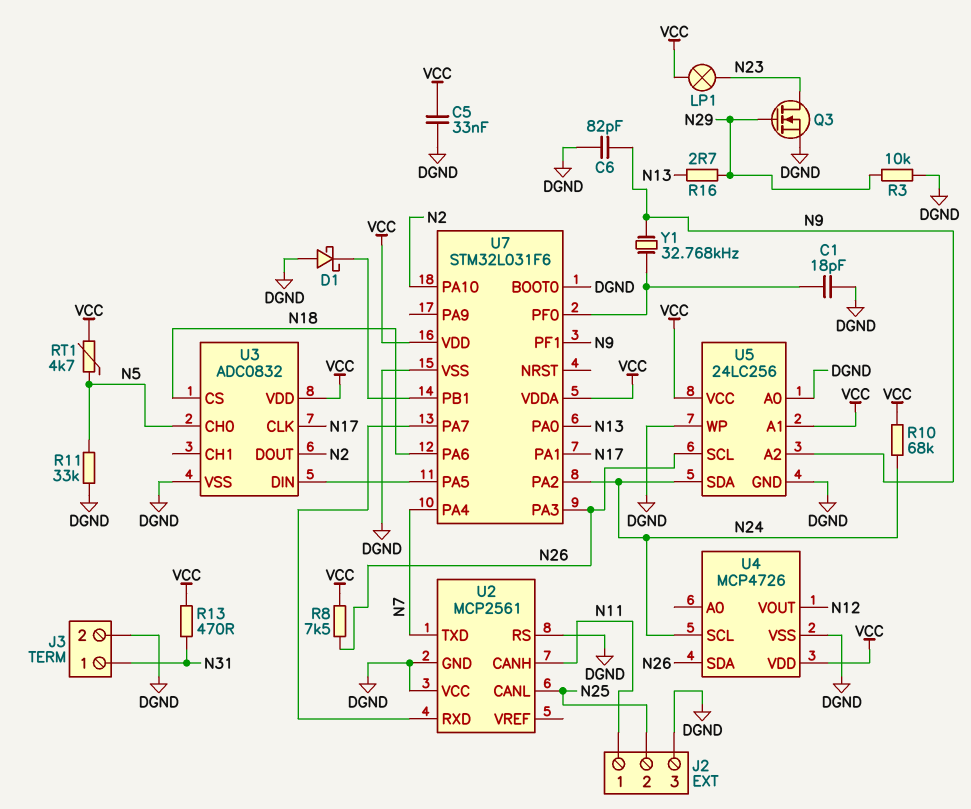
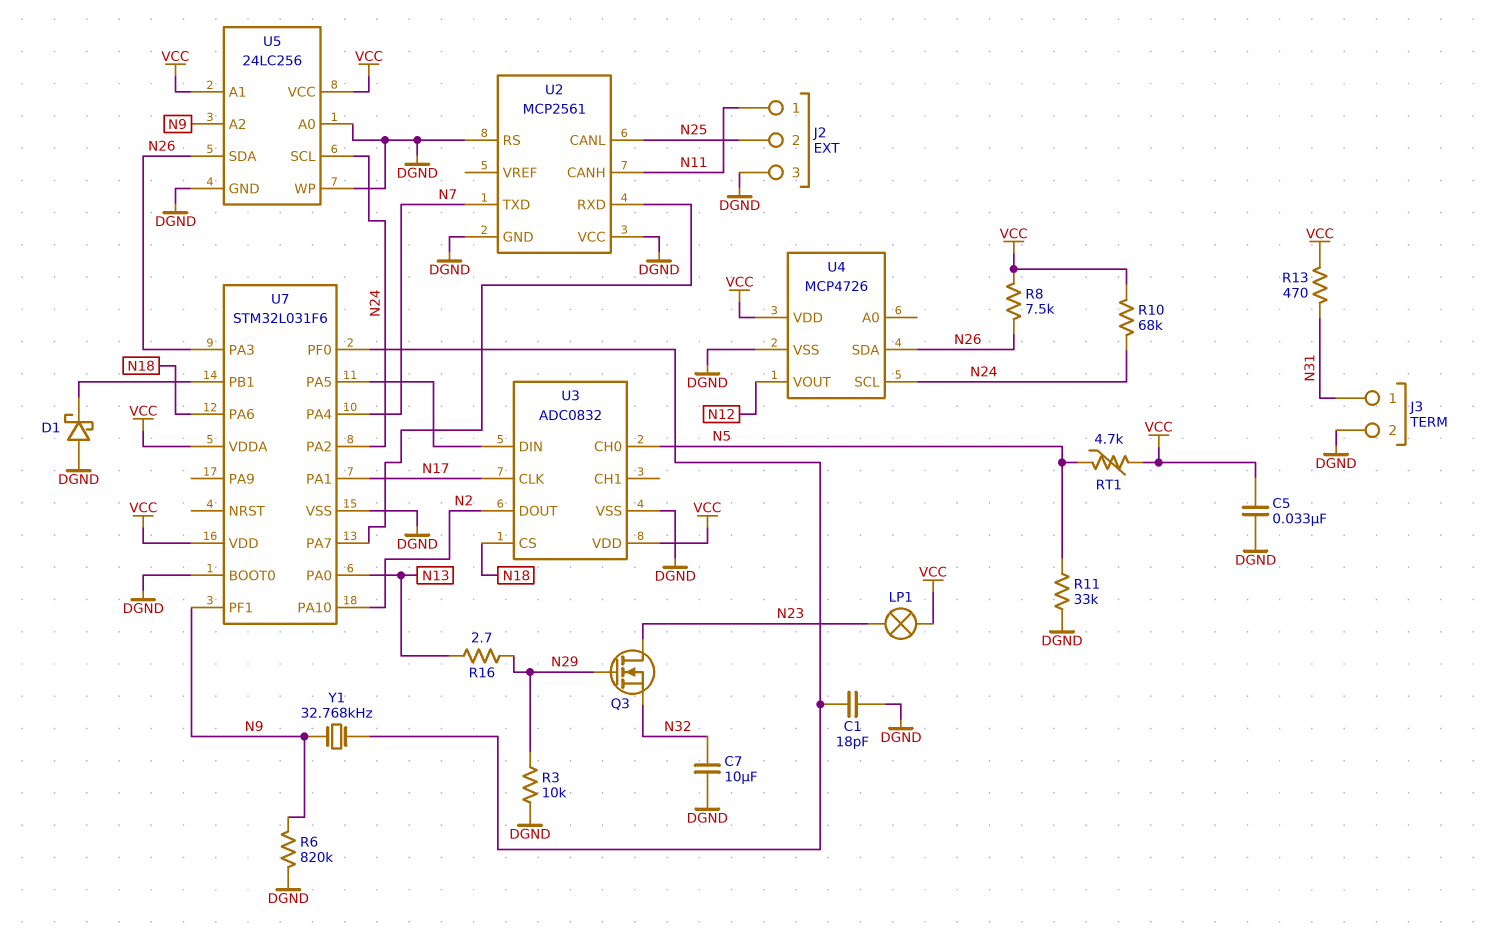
C6: 82pF (DGND, N9) -> none
C7: none -> 10uF (DGND, N32)
Q3: NMOS (G N29, D N23, S DGND) -> NMOS (G N29, D N23, S N32)
R6: none -> 820k (DGND, N9)
U5 pin SCL: N26 -> N24
U5 pin SDA: N24 -> N26

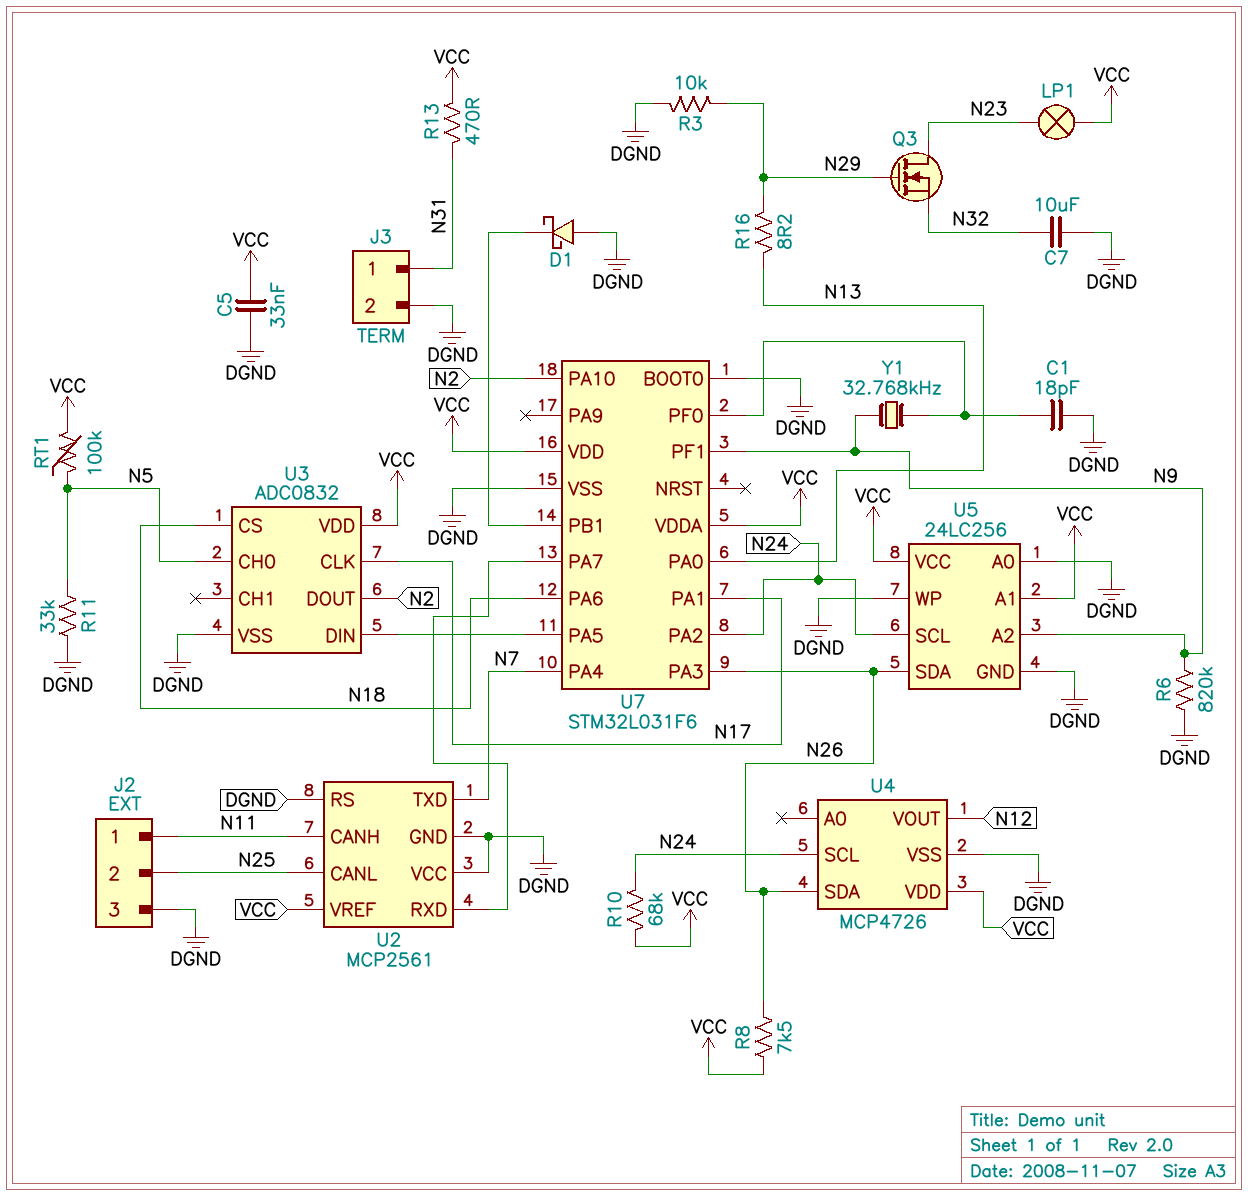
R16: 2.7 (N13, N29) -> 8.2 (N13, N29)
RT1: 4.7k (N5, VCC) -> 100k (N5, VCC)
U2 pin VREF: none -> VCC

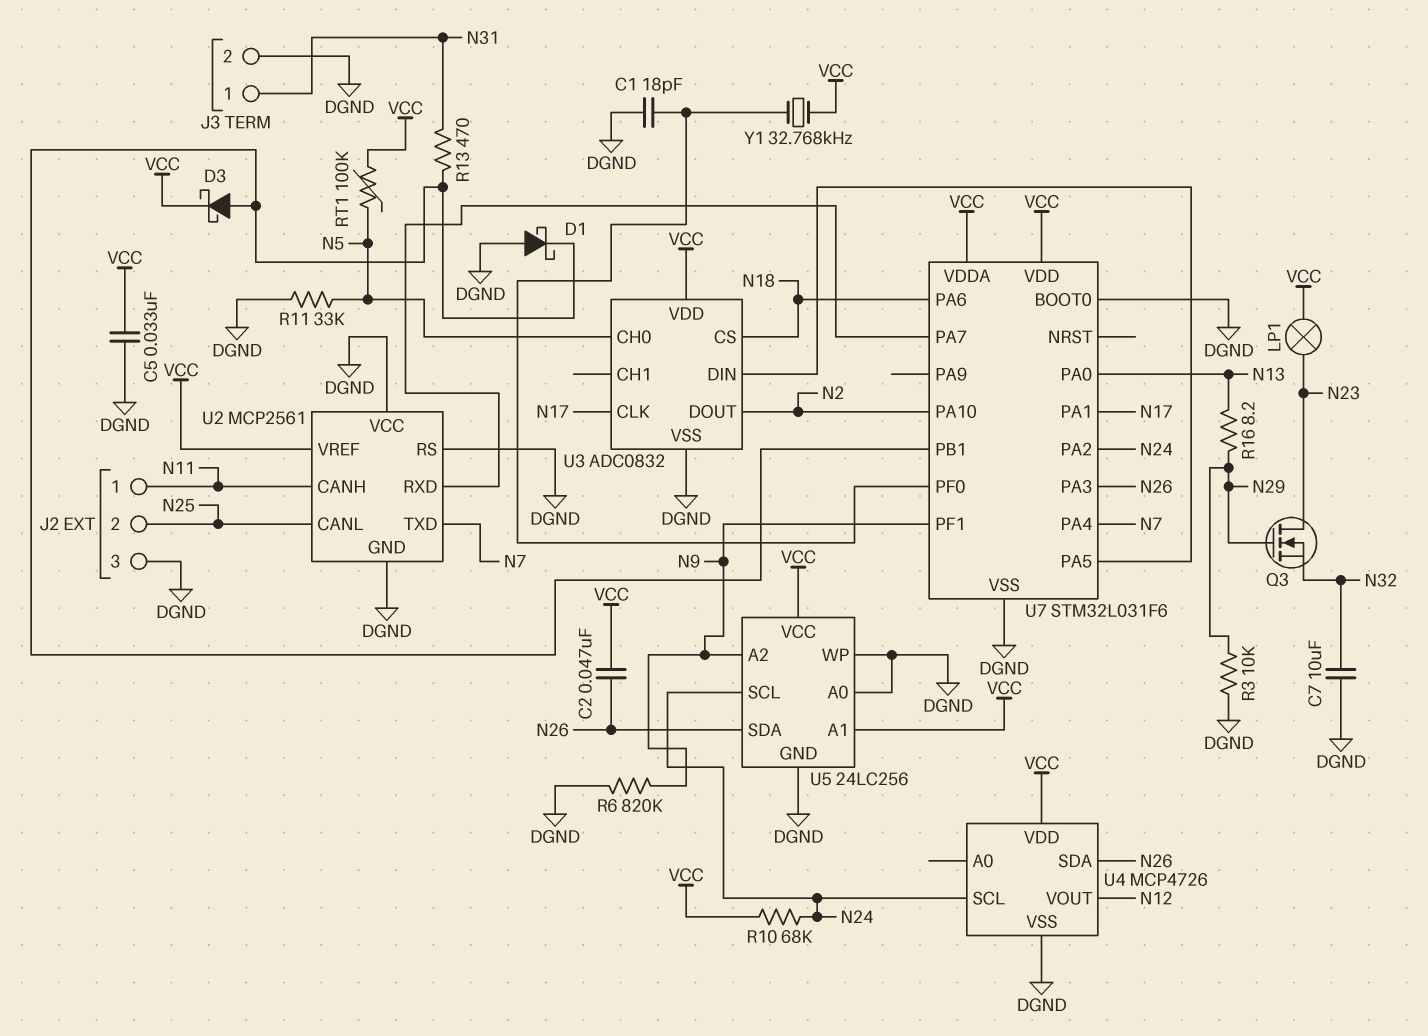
C2: none -> 47nF (N26, VCC)
D3: none -> schottky (A U7/PB1, K VCC)
R8: 7.5k (N26, VCC) -> none
R13: 470 (N31, VCC) -> 470 (N31, U7/PB1)
Y1: 32.768kHz (N9, U7/PF0) -> 32.768kHz (U7/PF0, VCC)

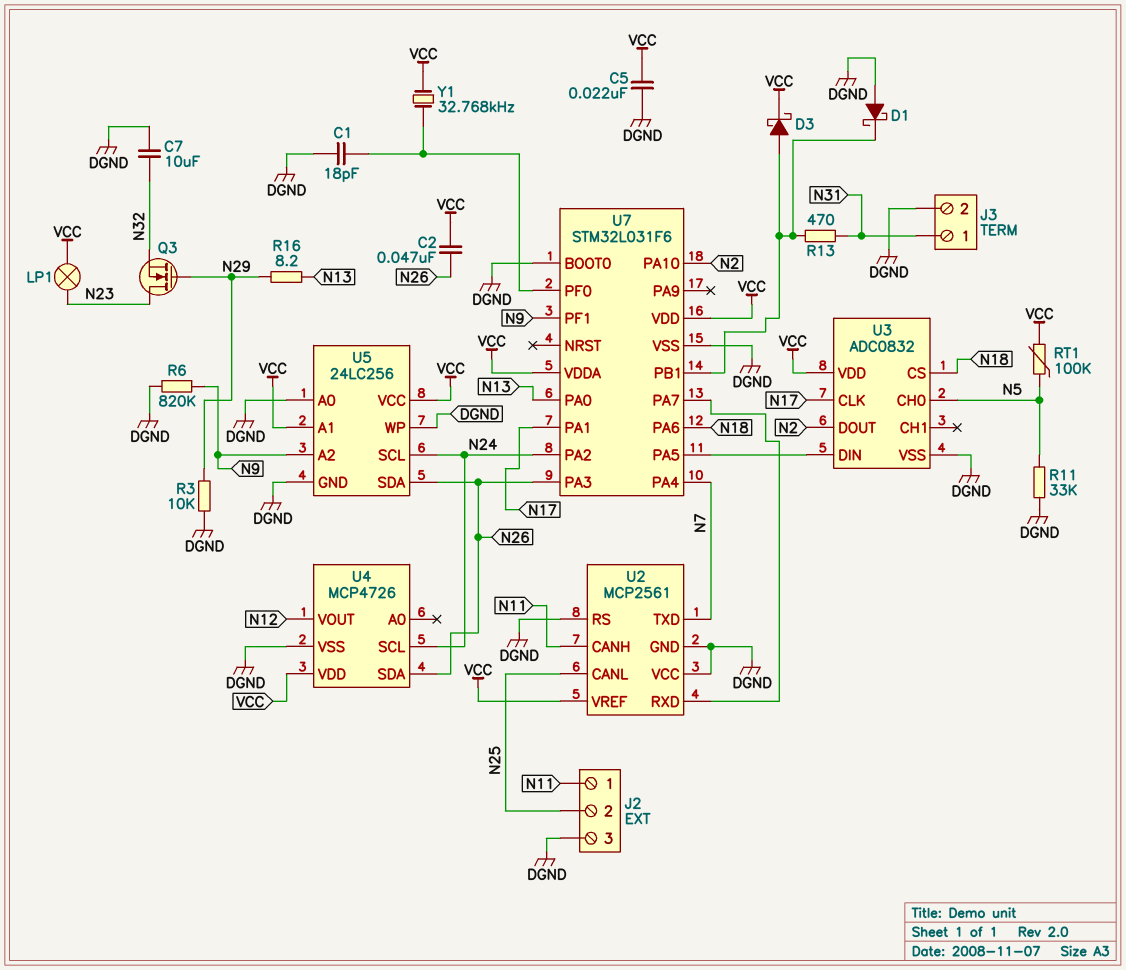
C5: 33nF (DGND, VCC) -> 22nF (DGND, VCC)
R10: 68k (N24, VCC) -> none

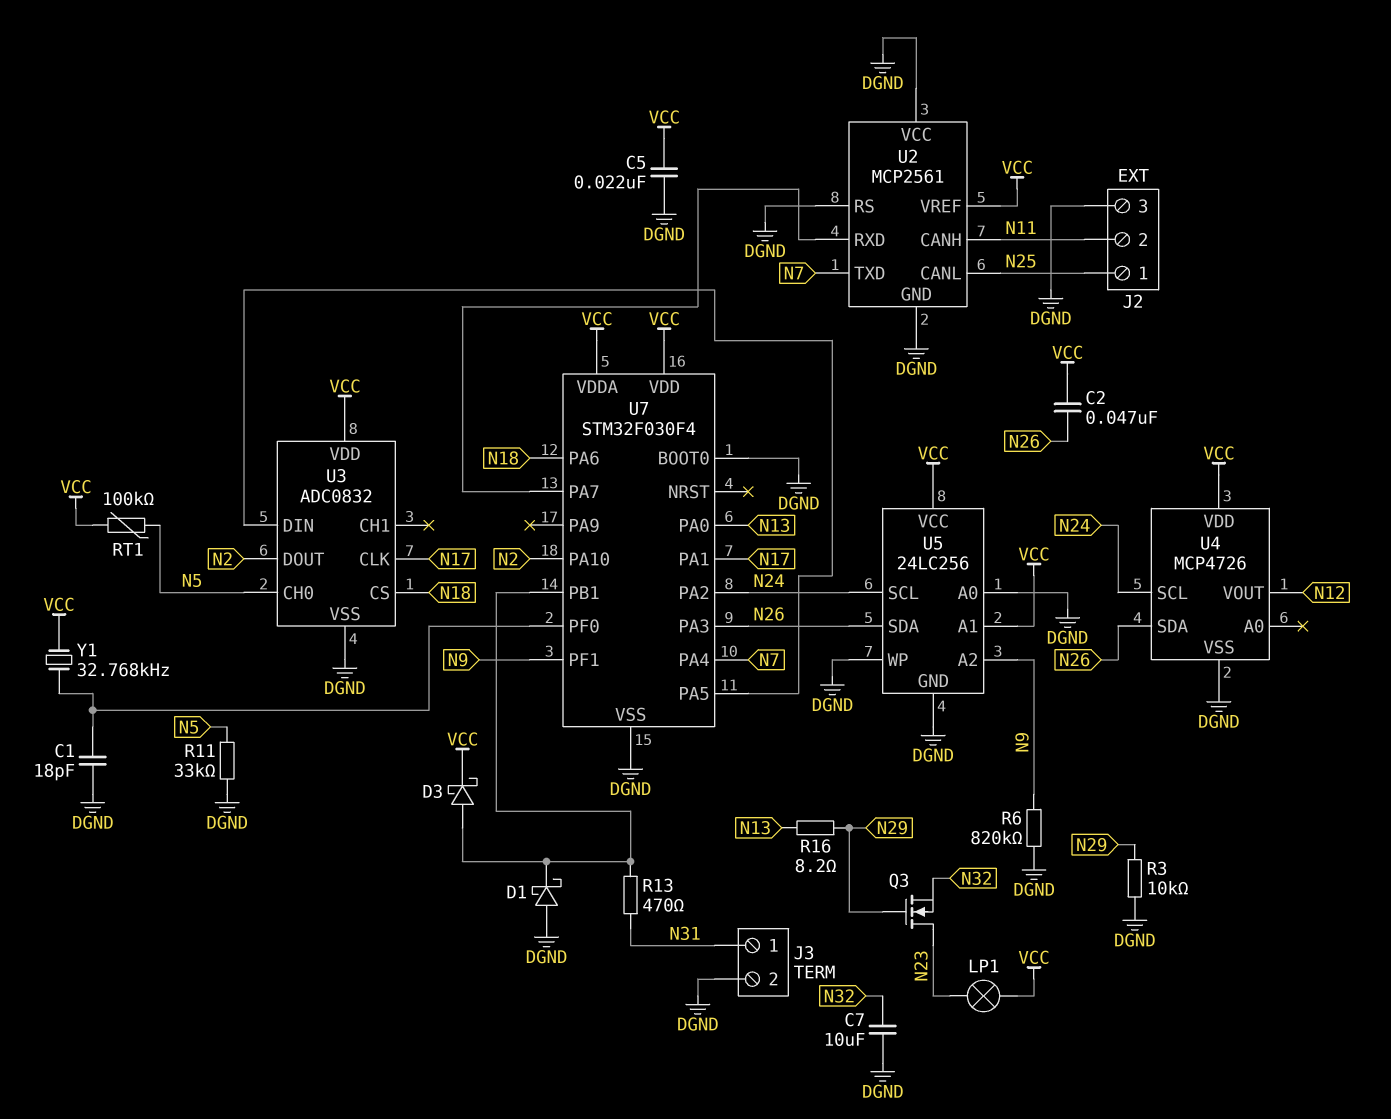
J2 pin 1: N11 -> N25
J2 pin 2: N25 -> N11
U7: STM32L031F6 -> STM32F030F4

